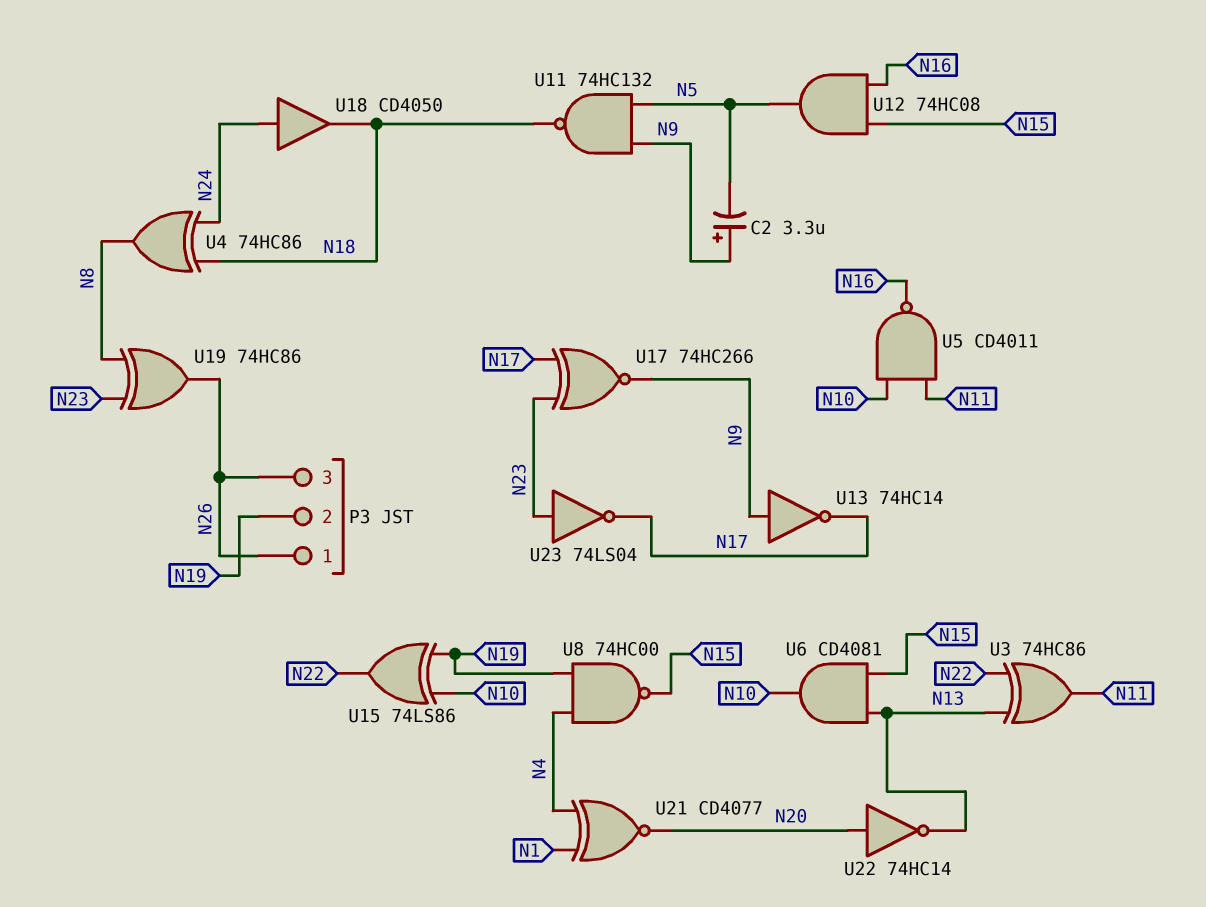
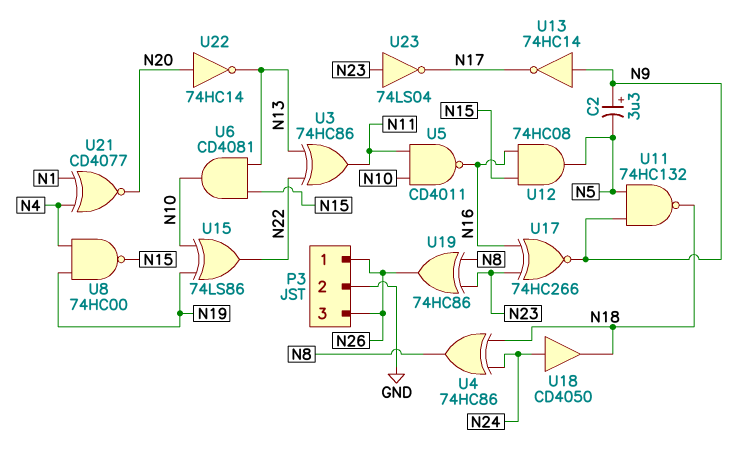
P3 pin 2: N19 -> GND
U17: XNOR 74HC266 (in N17, in N23, out N9) -> XNOR 74HC266 (in N16, in N23, out N9)

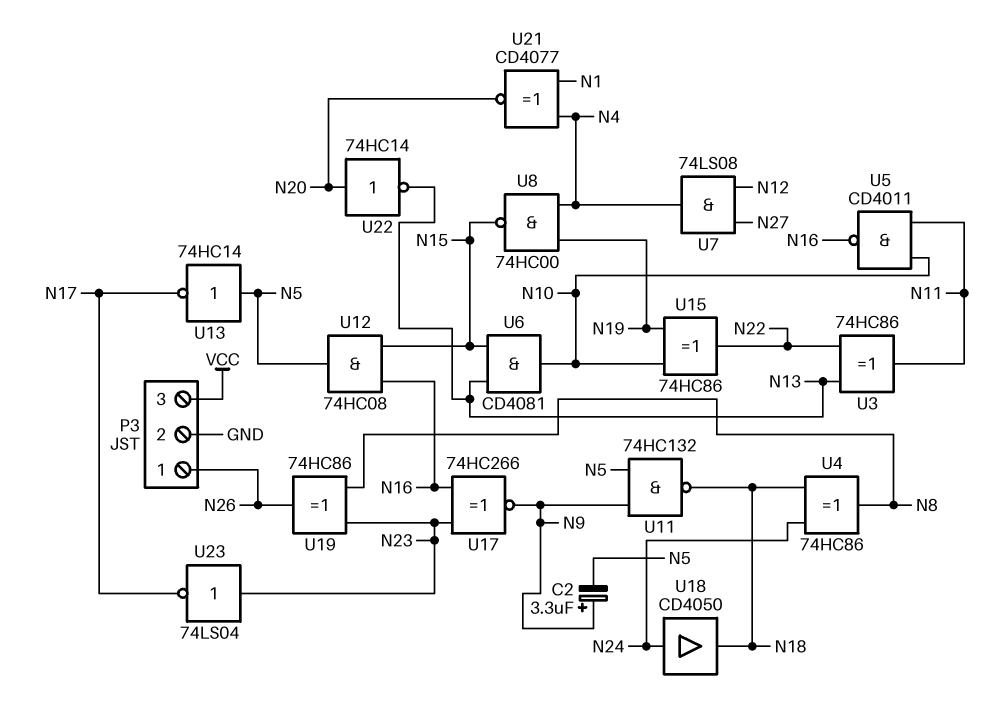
P3 pin 3: N26 -> VCC
U7: none -> AND 74LS08 (in N12, in N27, out N4)
U13: NOT 74HC14 (in N9, out N17) -> NOT 74HC14 (in N5, out N17)
U15: XOR 74LS86 (in N10, in N19, out N22) -> XOR 74HC86 (in N10, in N19, out N22)

